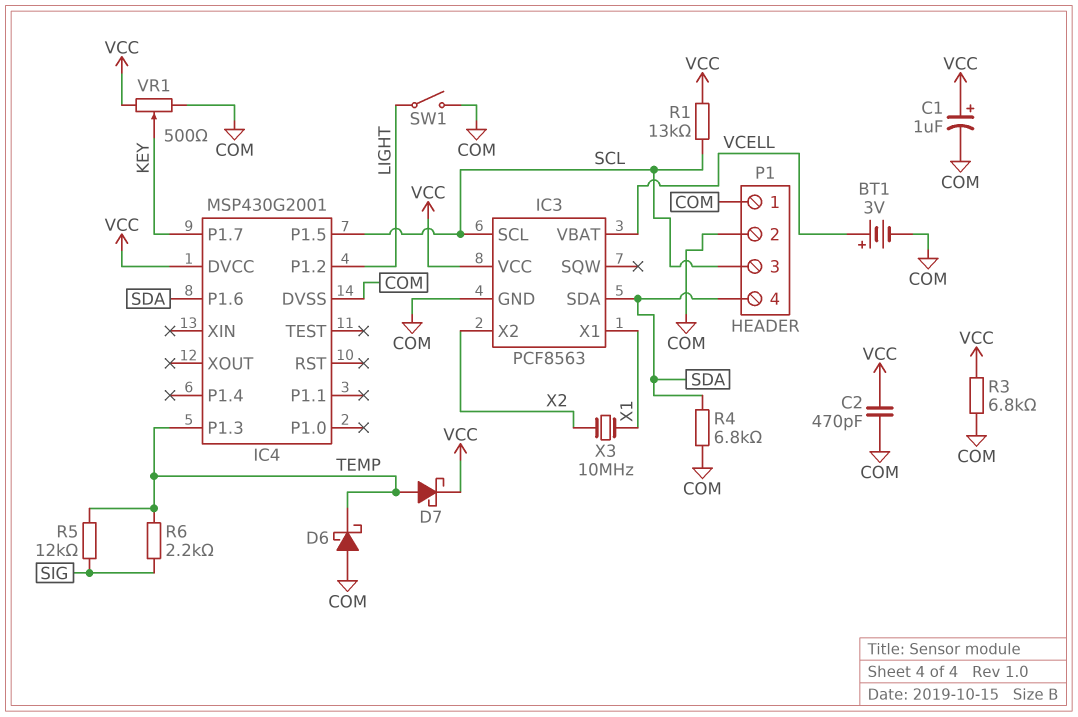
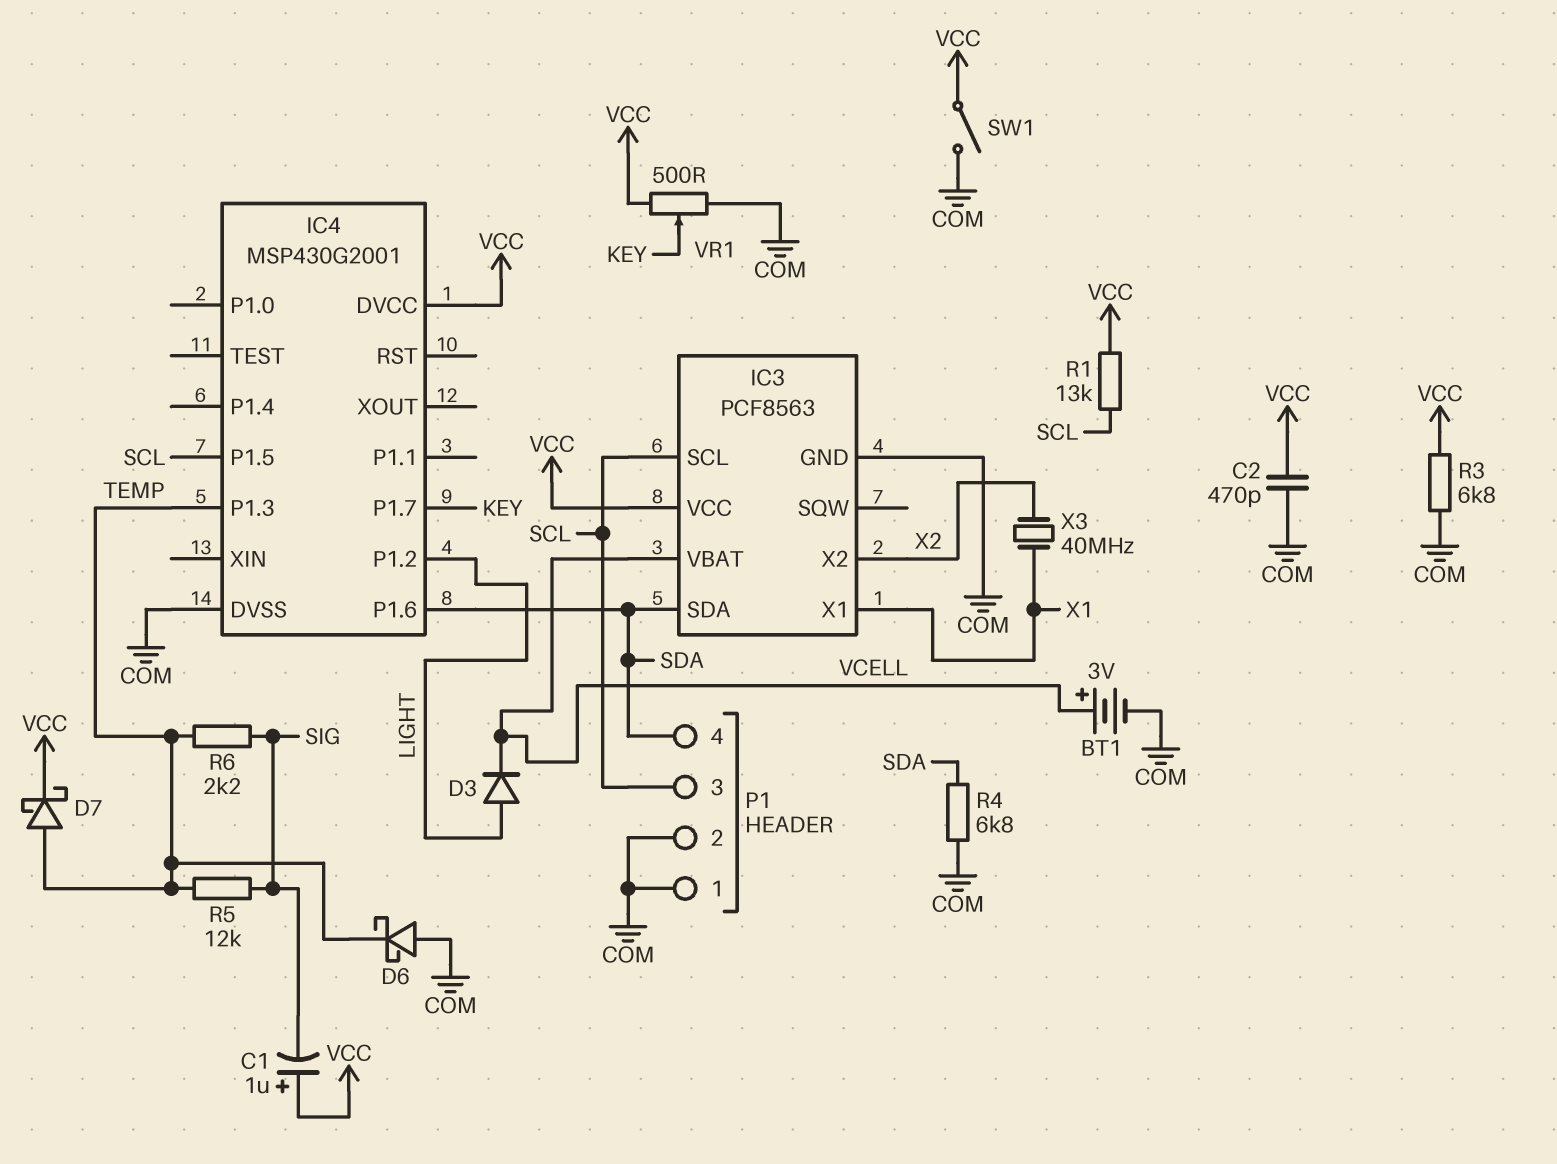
C1: 1uF (plus VCC, minus COM) -> 1uF (plus VCC, minus SIG)
D3: none -> diode (A LIGHT, K VCELL)
SW1: switch (COM, LIGHT) -> switch (COM, VCC)
X3: 10MHz (X1, X2) -> 40MHz (X1, X2)

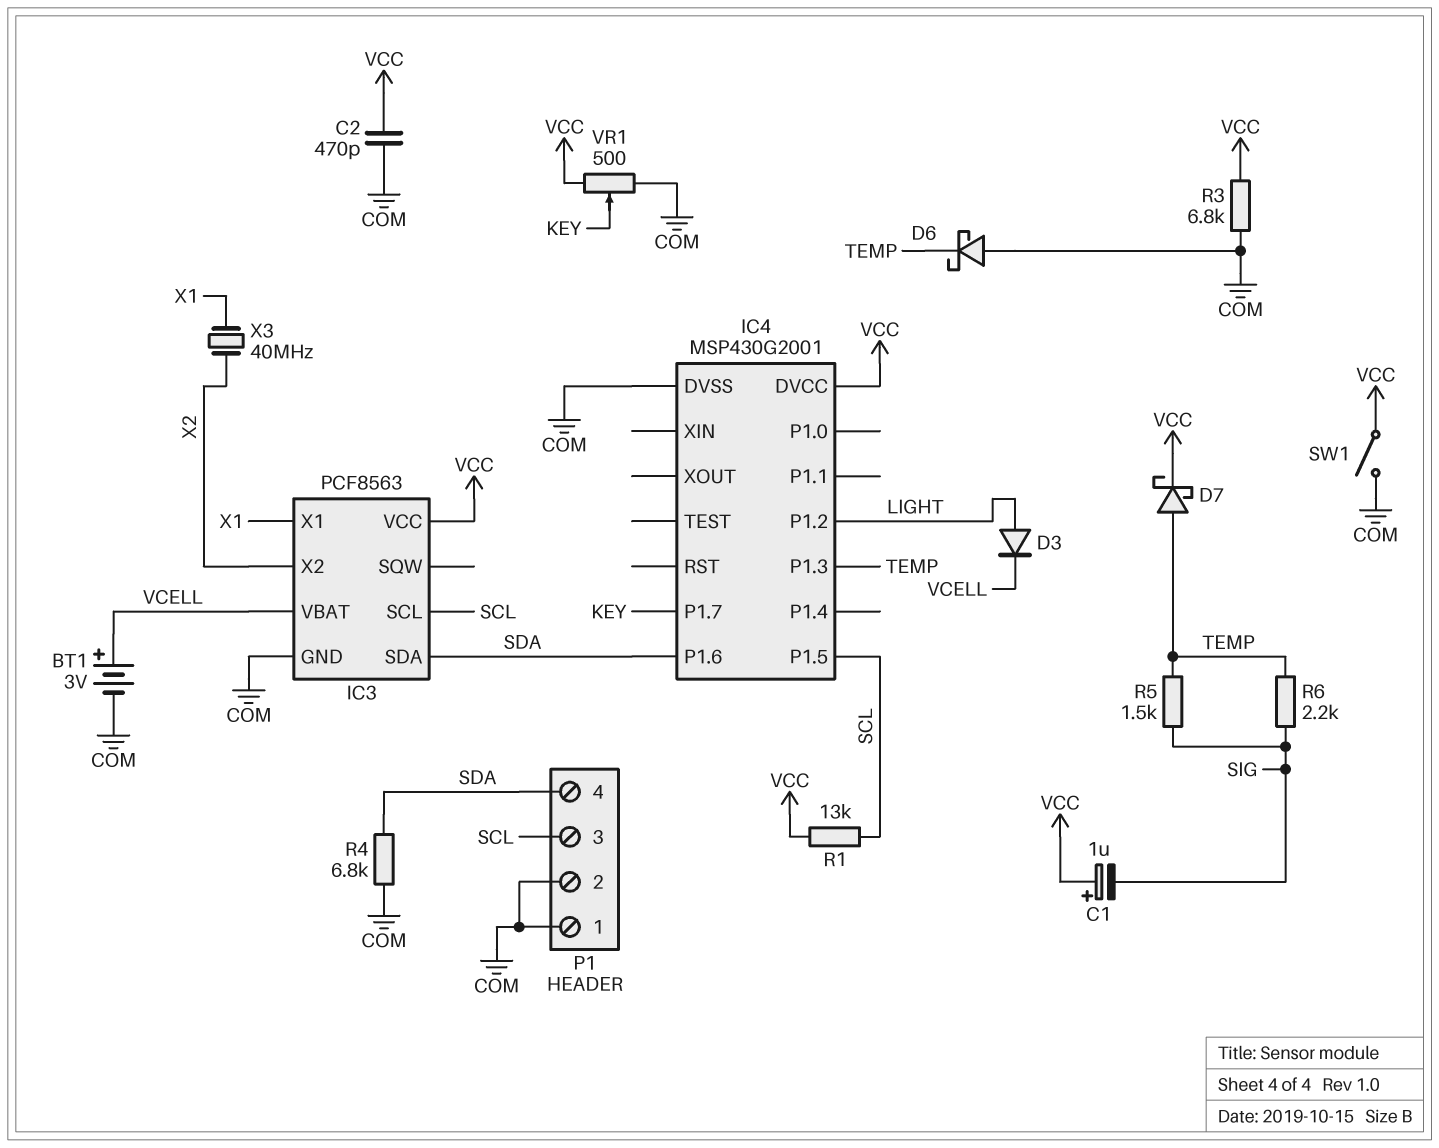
R5: 12k (SIG, TEMP) -> 1.5k (SIG, TEMP)

